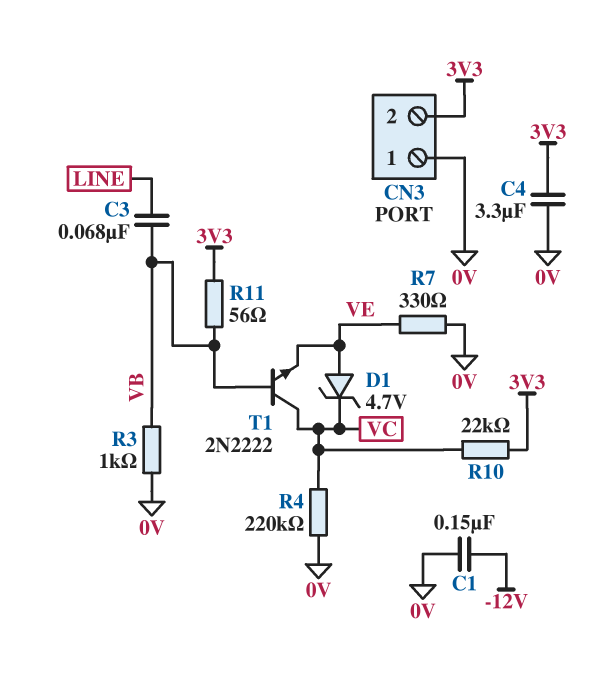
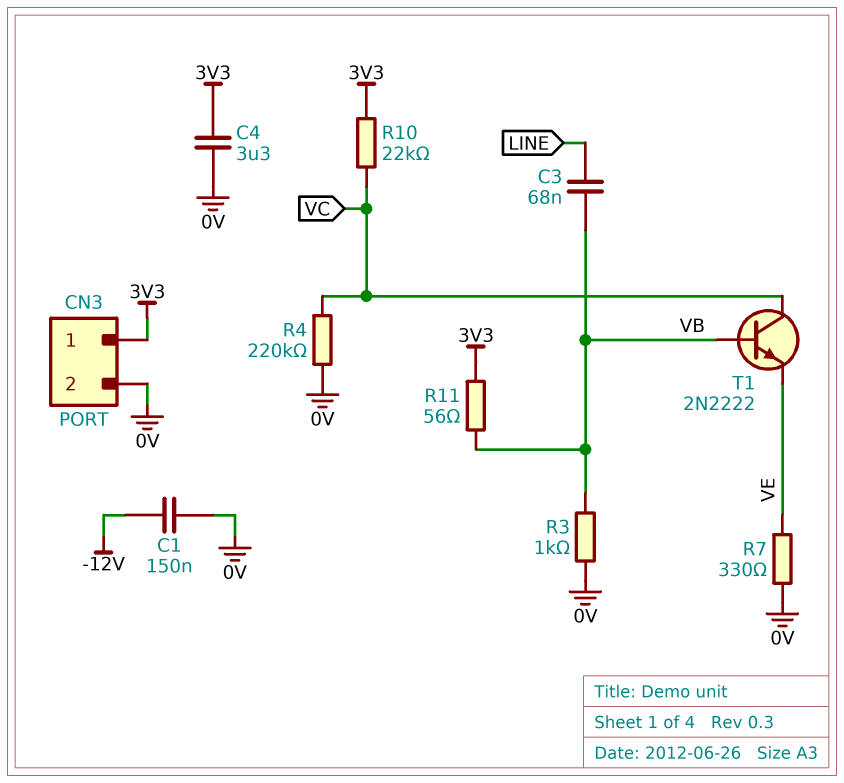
CN3 pin 1: 0V -> 3V3
CN3 pin 2: 3V3 -> 0V
D1: zener 4.7V (A VE, K VC) -> none

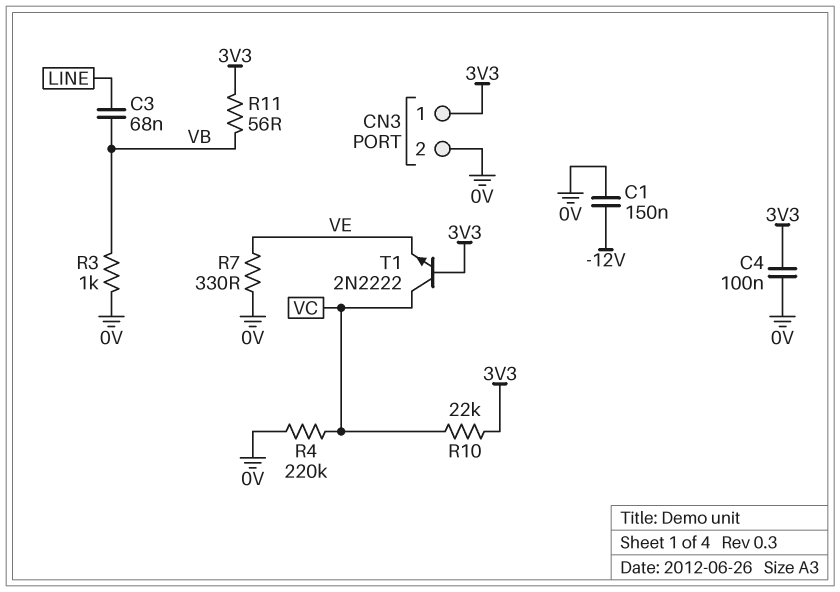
C4: 3.3uF (0V, 3V3) -> 100nF (0V, 3V3)
T1: NPN 2N2222 (B VB, C VC, E VE) -> NPN 2N2222 (B 3V3, C VC, E VE)

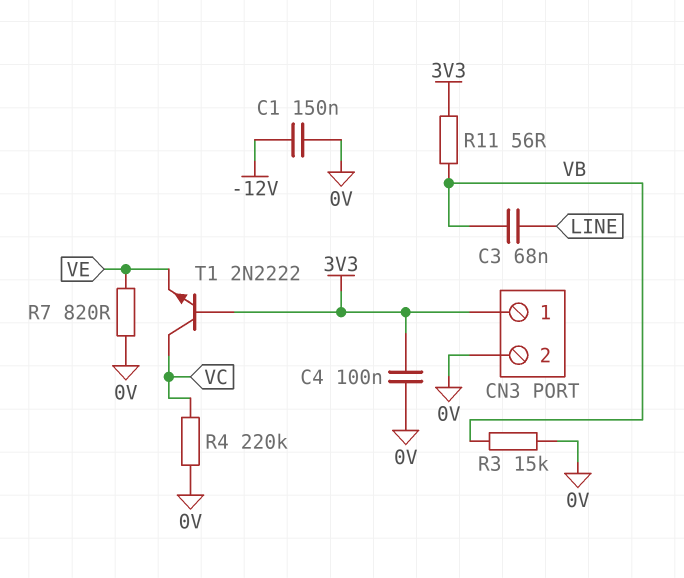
R3: 1k (0V, VB) -> 15k (0V, VB)
R7: 330 (0V, VE) -> 820 (0V, VE)
R10: 22k (3V3, VC) -> none

